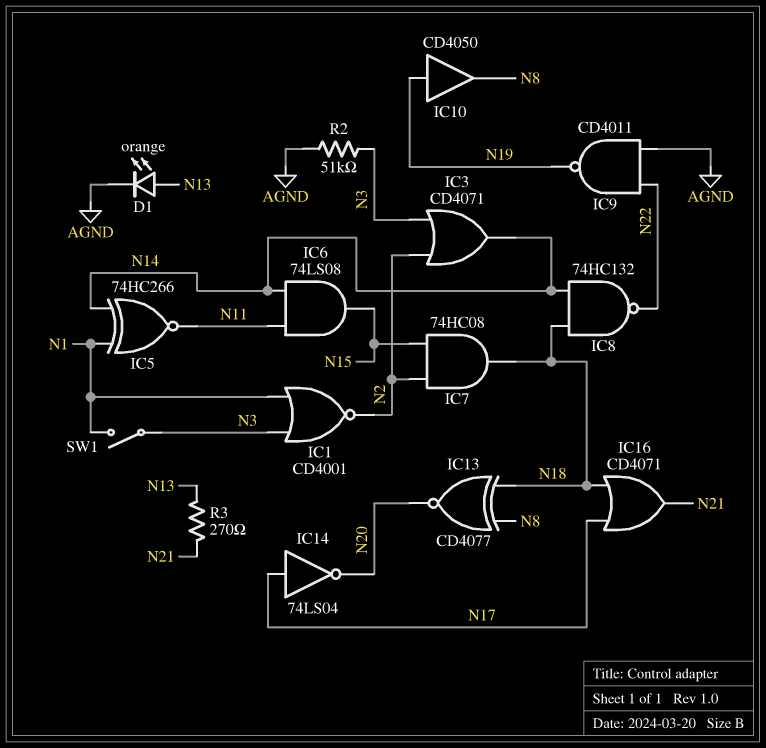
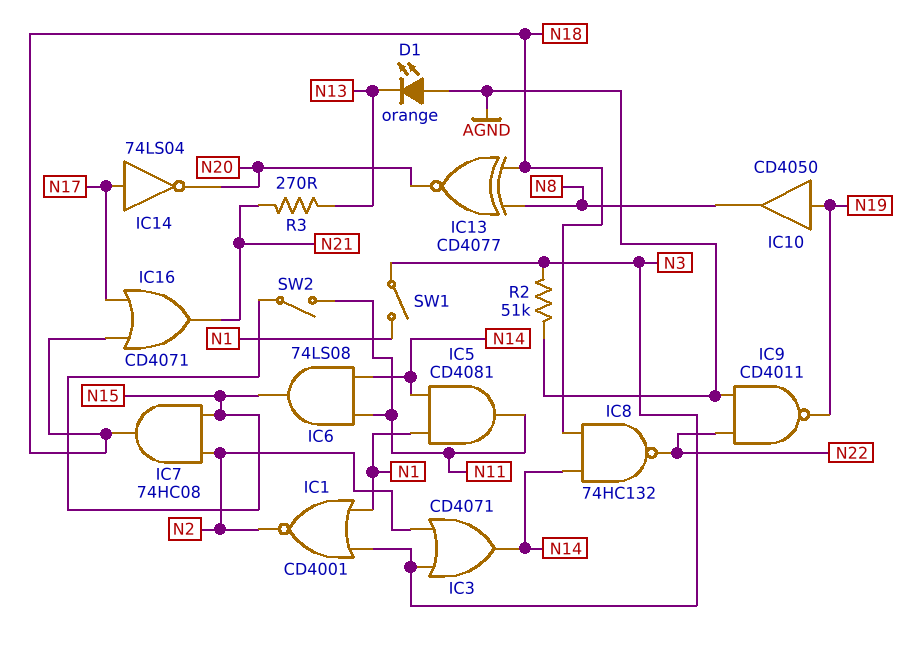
D1: LED orange (A N13, K AGND) -> LED orange (A AGND, K N13)
IC5: XNOR 74HC266 (in N1, in N14, out N11) -> AND CD4081 (in N1, in N14, out N11)
SW2: none -> switch (N11, N15)

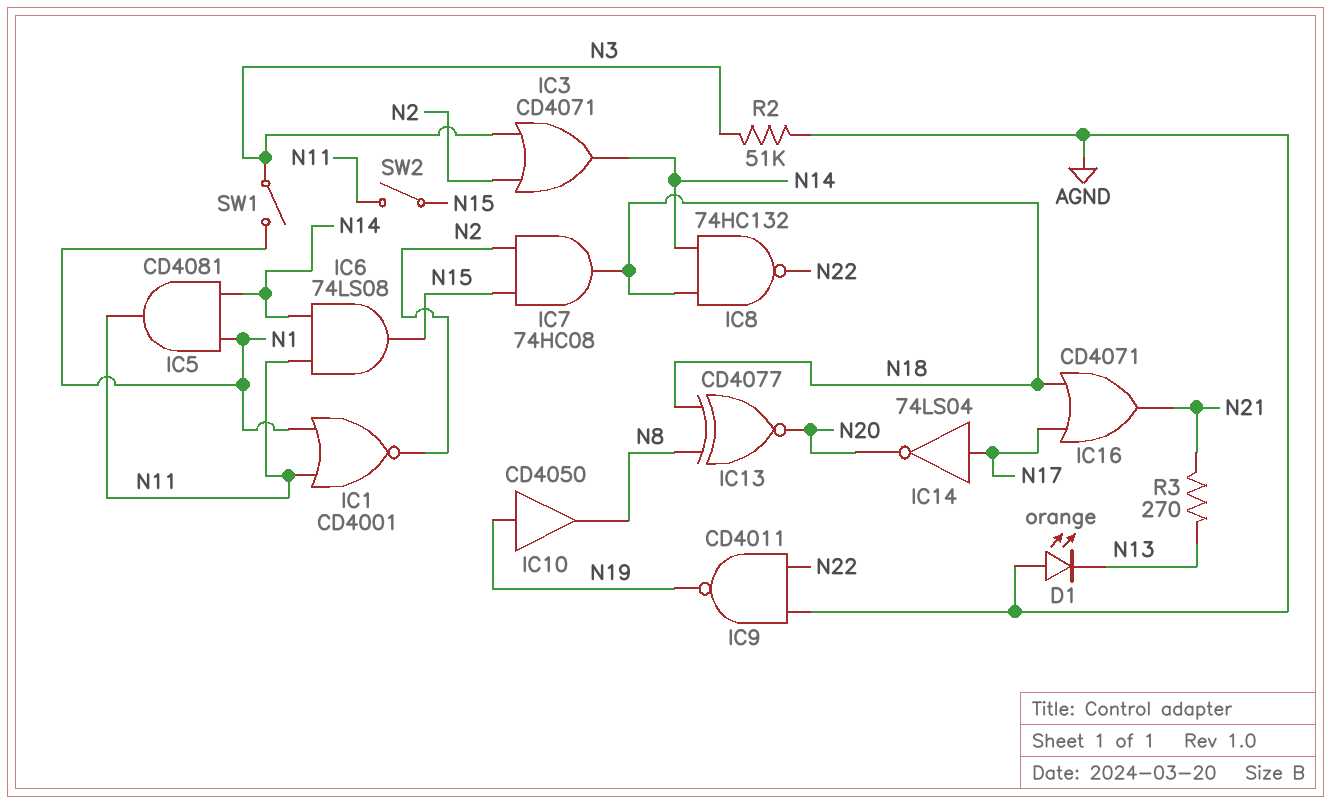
IC1: NOR CD4001 (in N1, in N3, out N2) -> NOR CD4001 (in N1, in N11, out N2)

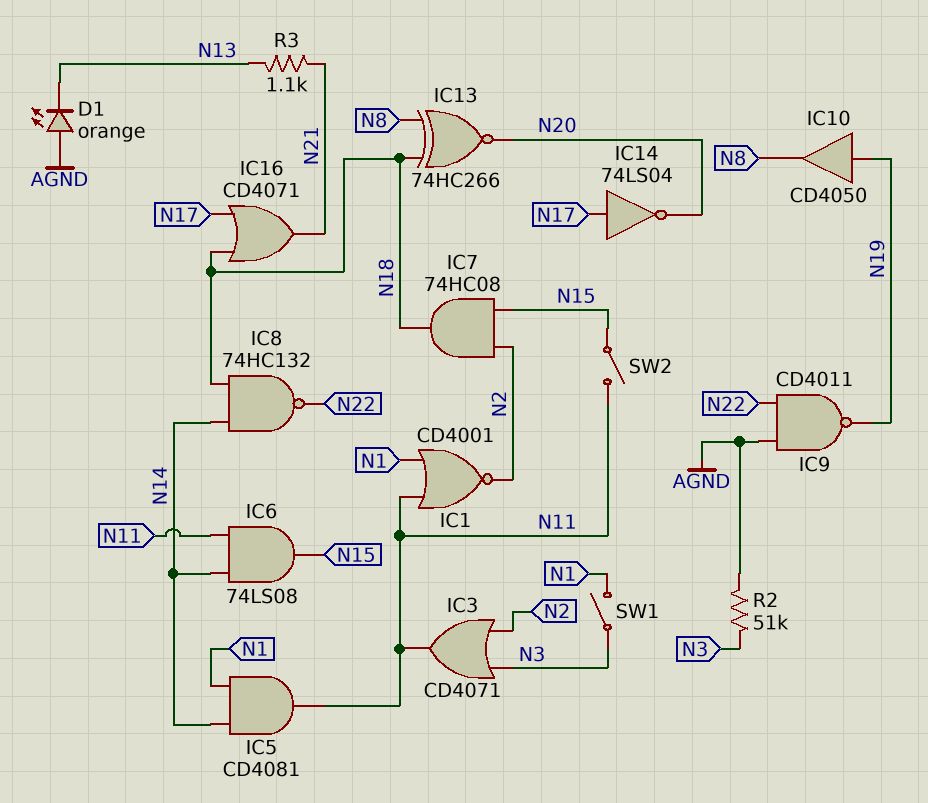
IC3: OR CD4071 (in N2, in N3, out N14) -> OR CD4071 (in N2, in N3, out N11)
IC13: XNOR CD4077 (in N8, in N18, out N20) -> XNOR 74HC266 (in N8, in N18, out N20)
R3: 270 (N13, N21) -> 1.1k (N13, N21)

